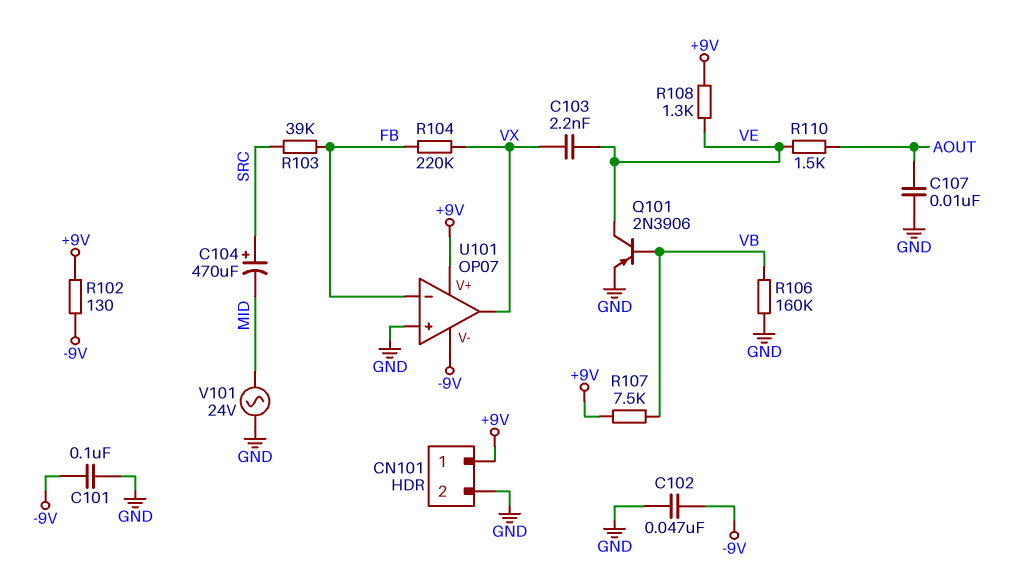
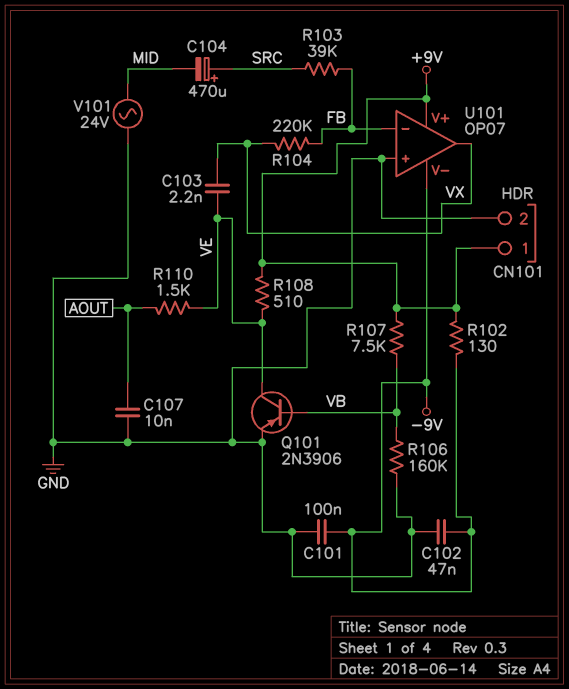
R108: 1.3k (+9V, VE) -> 510 (+9V, VE)

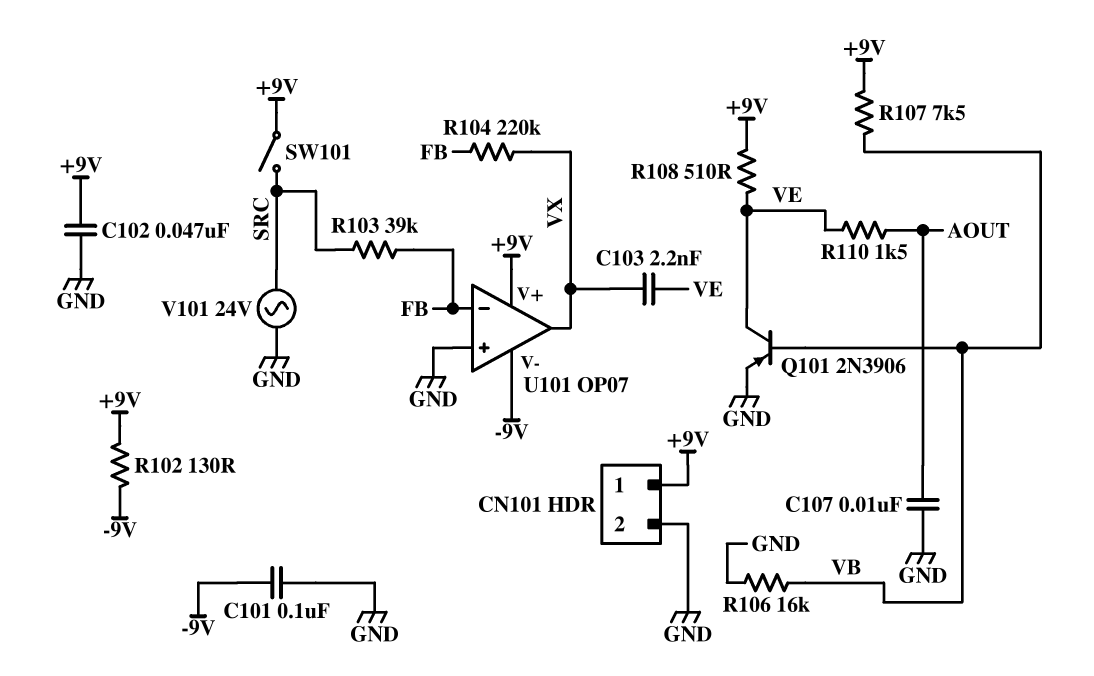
C102: 47nF (-9V, GND) -> 47nF (+9V, GND)
C104: 470uF (plus SRC, minus MID) -> none
R106: 160k (GND, VB) -> 16k (GND, VB)
SW101: none -> switch (+9V, SRC)
V101: AC 24V (GND, MID) -> AC 24V (GND, SRC)

